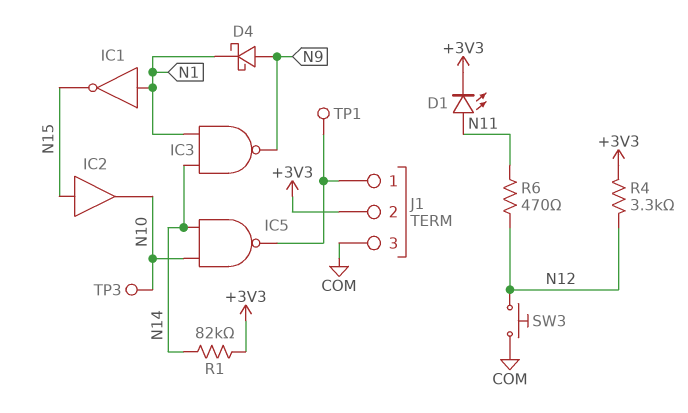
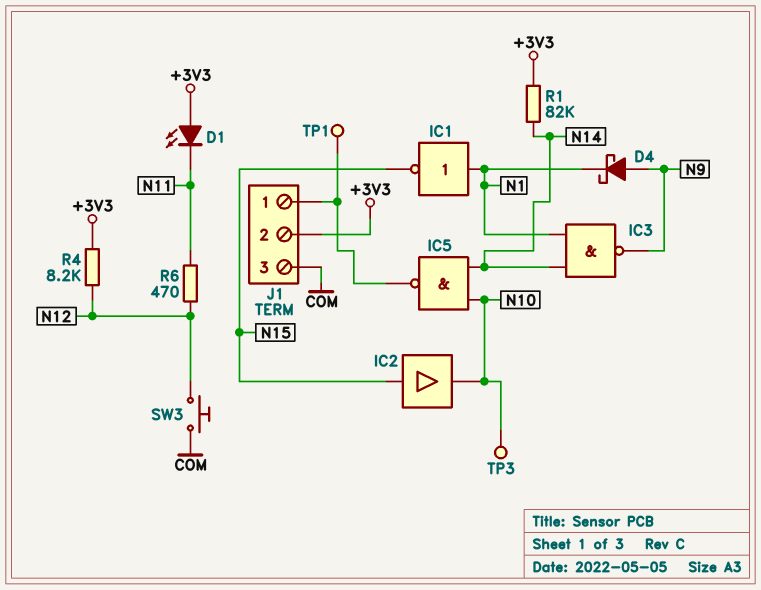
D1: LED (A N11, K +3V3) -> LED (A +3V3, K N11)
R4: 3.3k (+3V3, N12) -> 8.2k (+3V3, N12)

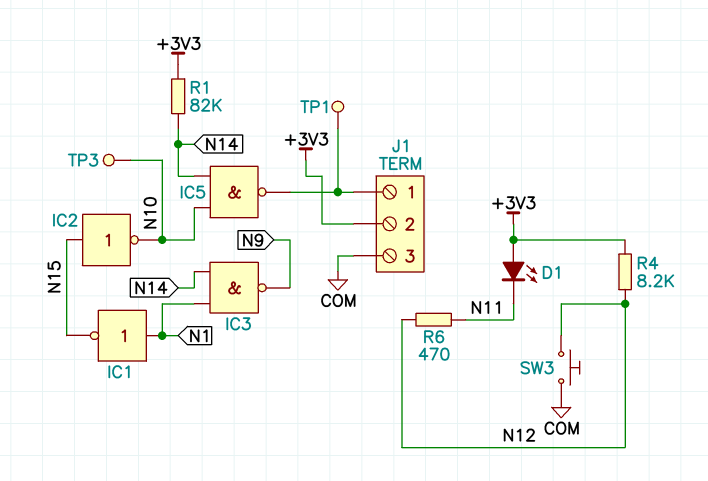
D4: schottky (A N9, K N1) -> none
IC2: buffer (in N15, out N10) -> NOT (in N15, out N10)

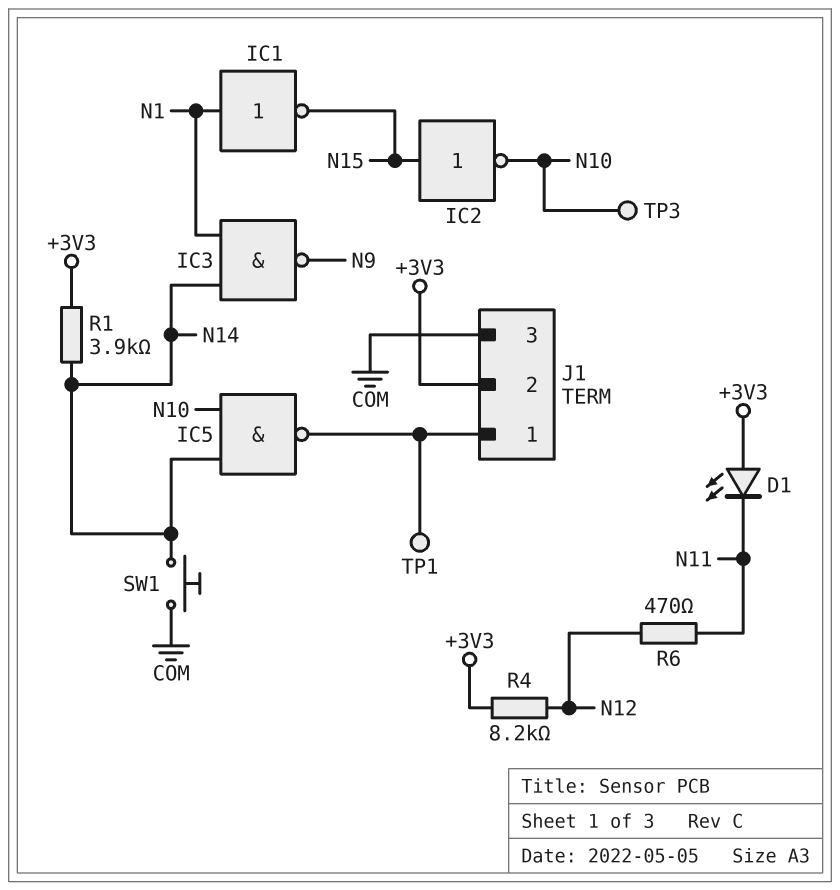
R1: 82k (+3V3, N14) -> 3.9k (+3V3, N14)
SW1: none -> button (COM, N14)
SW3: button (COM, N12) -> none

